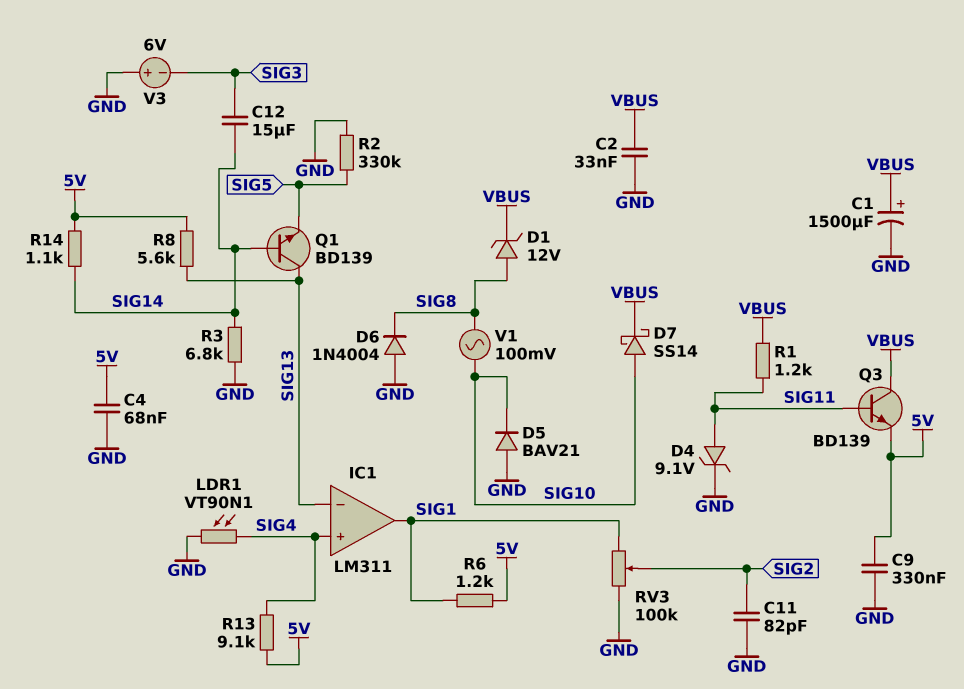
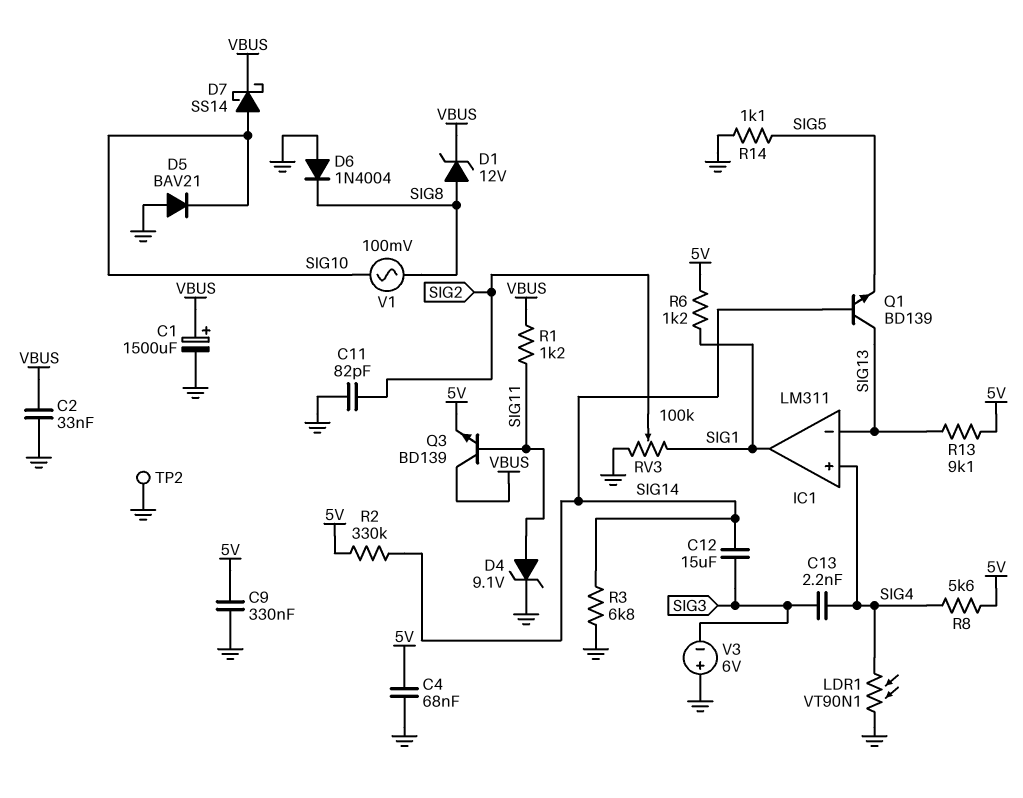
C13: none -> 2.2nF (SIG3, SIG4)
R2: 330k (GND, SIG5) -> 330k (5V, SIG14)
R8: 5.6k (5V, SIG13) -> 5.6k (5V, SIG4)
R13: 9.1k (5V, SIG4) -> 9.1k (5V, SIG13)
R14: 1.1k (5V, SIG14) -> 1.1k (GND, SIG5)
TP2: none -> test point (GND)

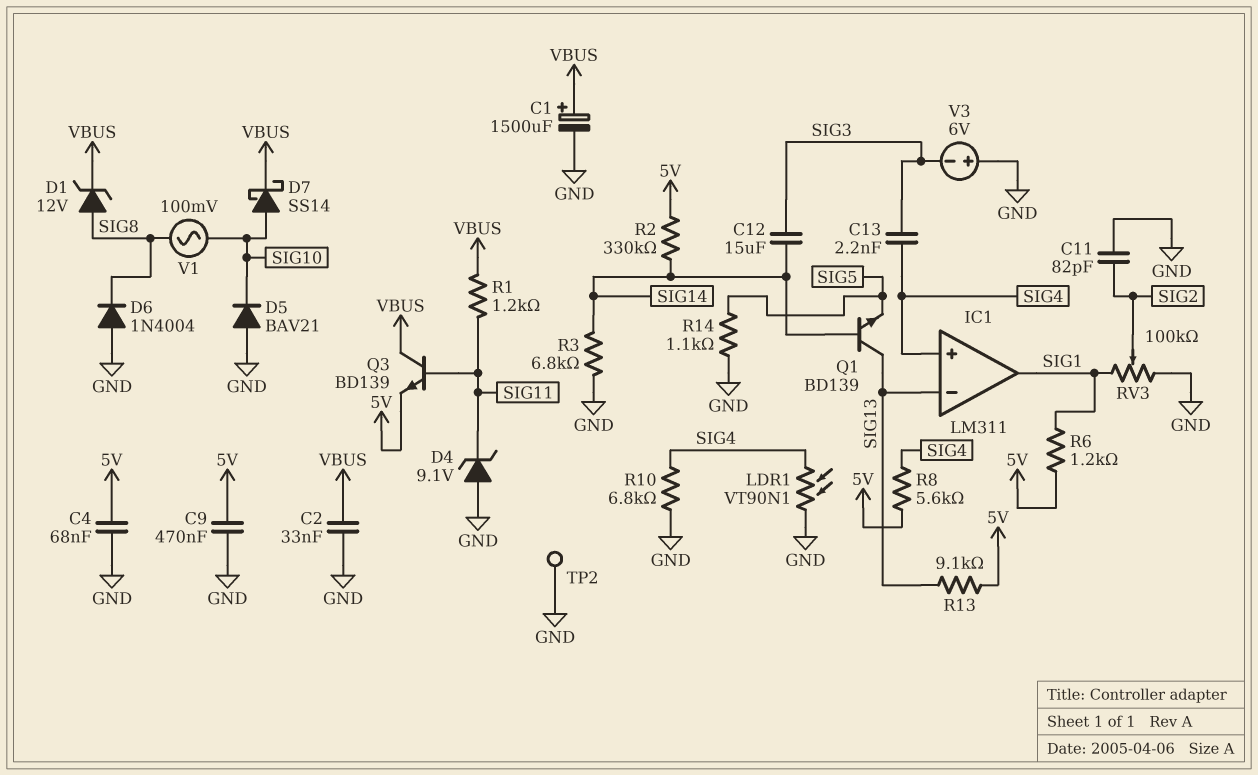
C9: 330nF (5V, GND) -> 470nF (5V, GND)
D4: zener 9.1V (A SIG11, K GND) -> zener 9.1V (A GND, K SIG11)
R10: none -> 6.8k (GND, SIG4)

